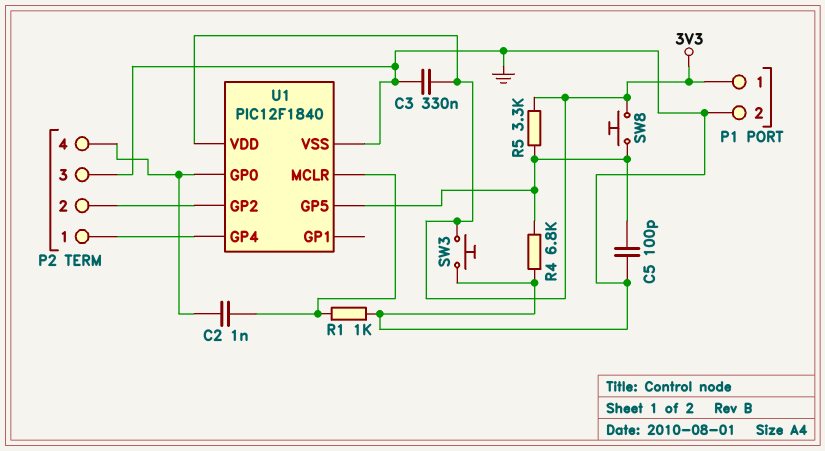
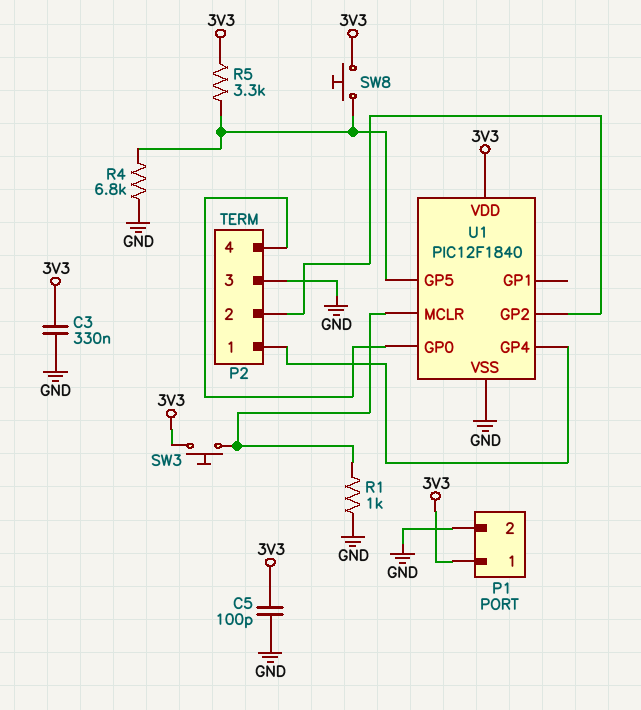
C2: 1nF (P2/4, U1/MCLR) -> none
C5: 100pF (GND, U1/GP5) -> 100pF (3V3, GND)
SW3: button (3V3, GND) -> button (3V3, U1/MCLR)

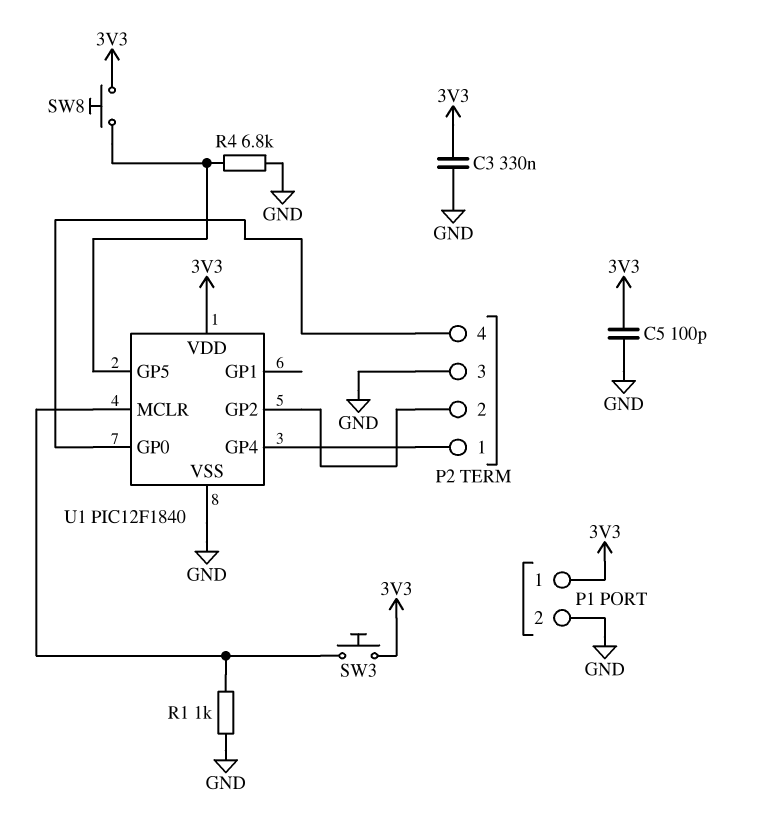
R5: 3.3k (3V3, U1/GP5) -> none

